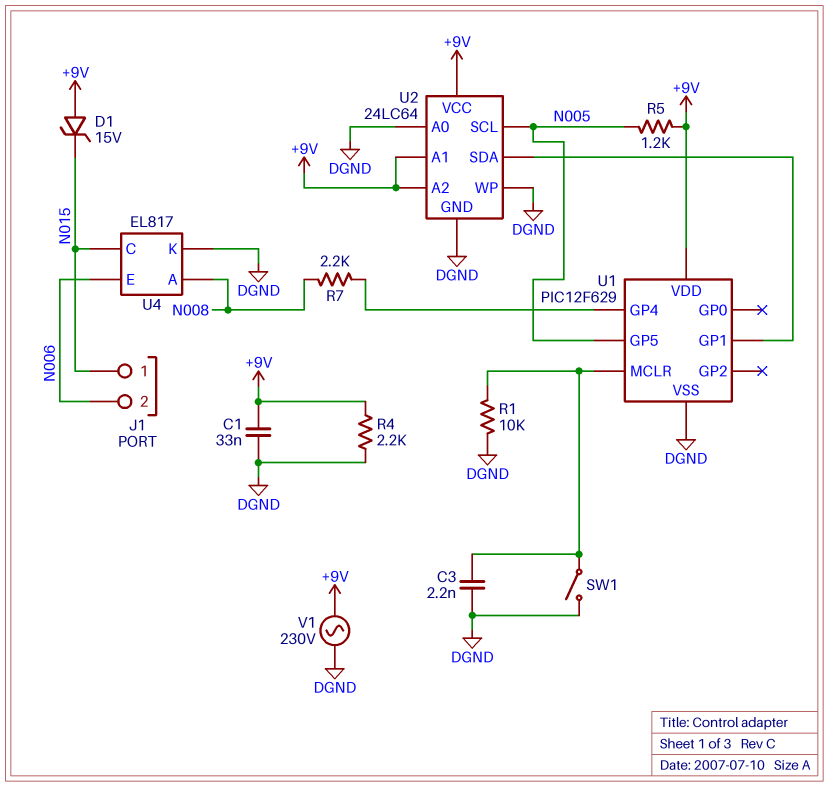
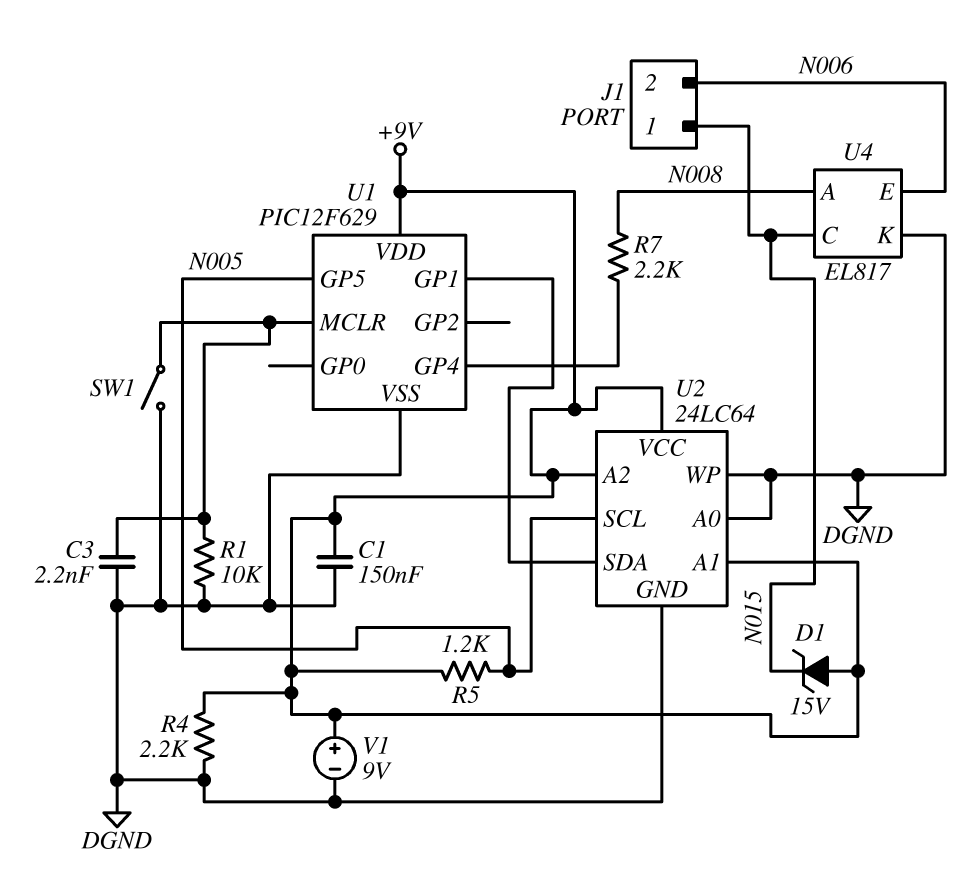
C1: 33nF (+9V, DGND) -> 150nF (+9V, DGND)
V1: AC 230V (+9V, DGND) -> 9V (plus +9V, minus DGND)

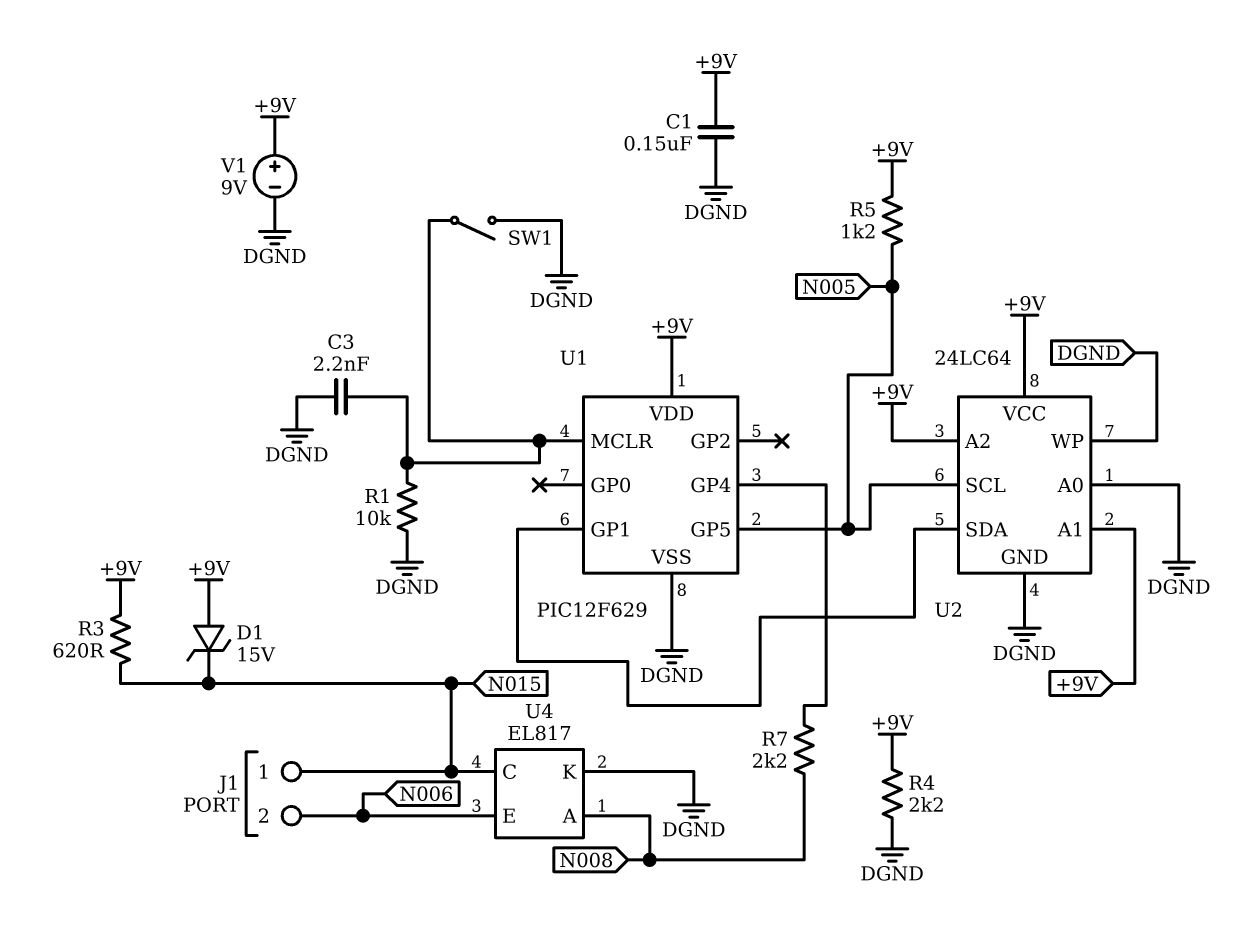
R3: none -> 620 (+9V, N015)

